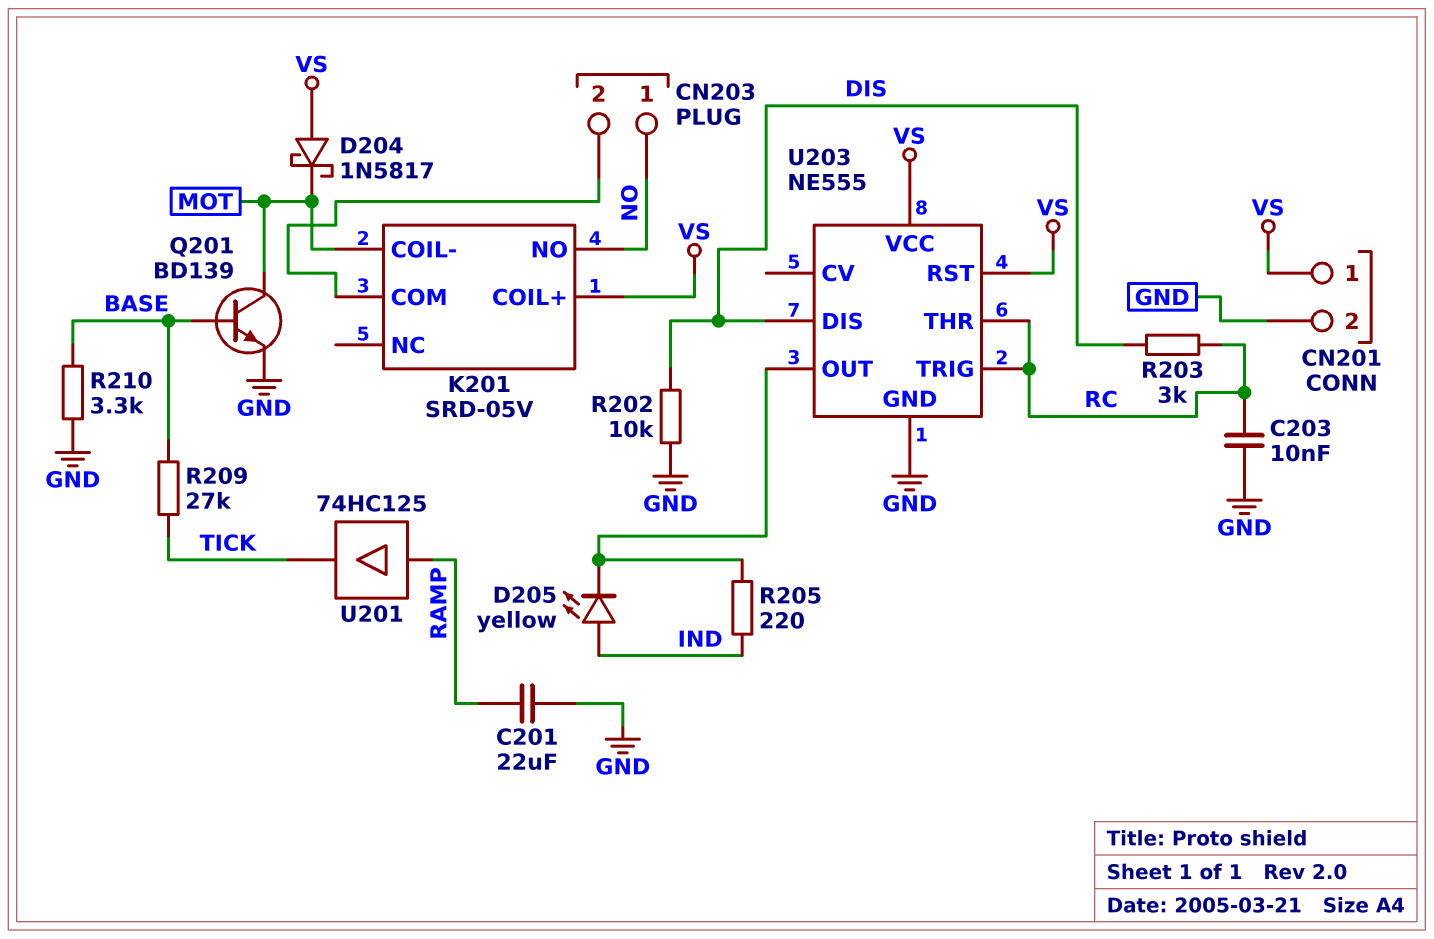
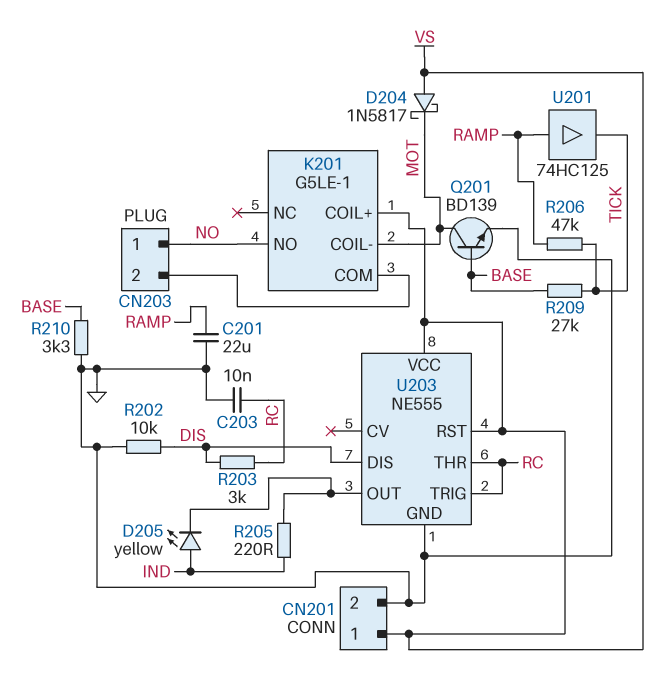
K201: SRD-05V -> G5LE-1
R206: none -> 47k (RAMP, TICK)

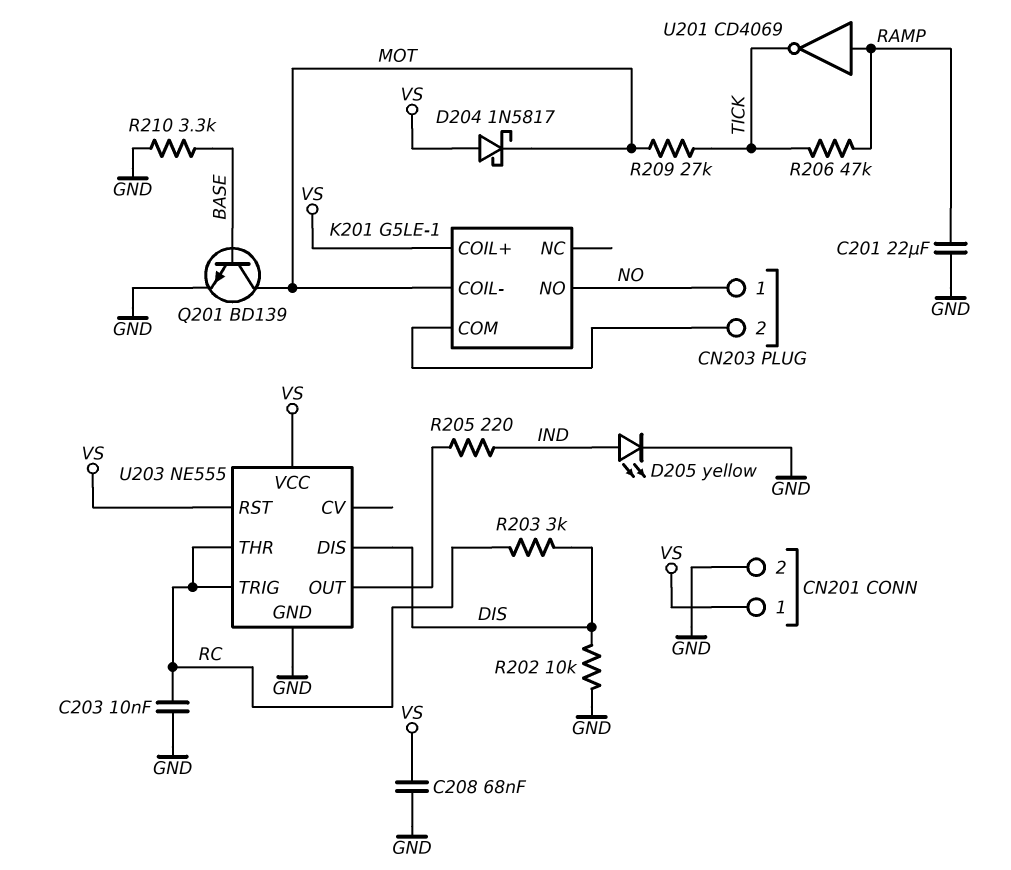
C208: none -> 68nF (GND, VS)
D205: LED yellow (A IND, K U203/OUT) -> LED yellow (A IND, K GND)
R209: 27k (BASE, TICK) -> 27k (MOT, TICK)
U201: buffer 74HC125 (in RAMP, out TICK) -> NOT CD4069 (in RAMP, out TICK)

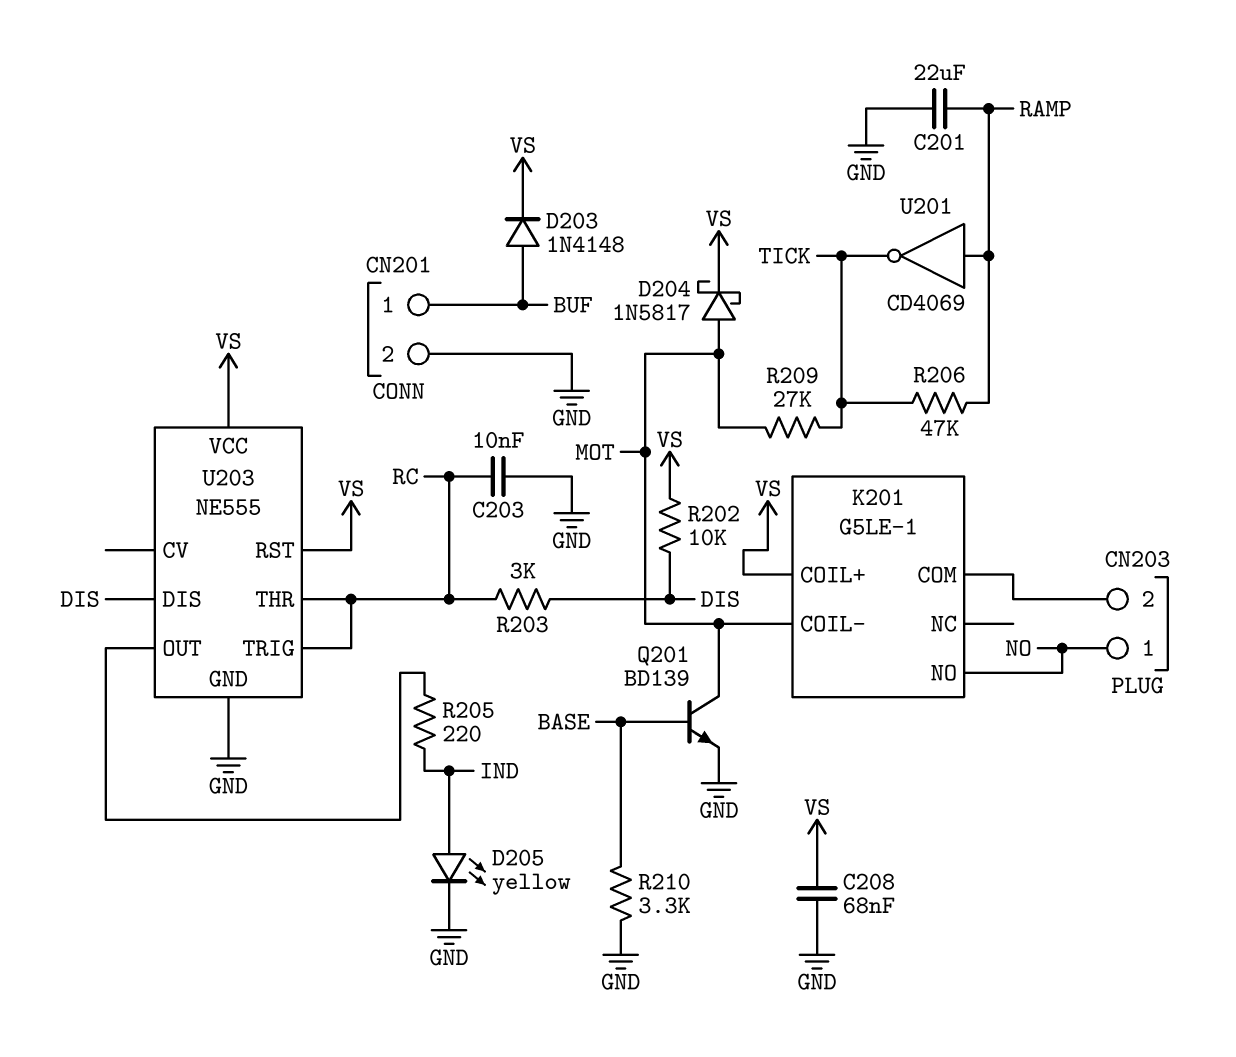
CN201 pin 1: VS -> BUF
D203: none -> diode 1N4148 (A BUF, K VS)
D204: schottky 1N5817 (A VS, K MOT) -> schottky 1N5817 (A MOT, K VS)
R202: 10k (DIS, GND) -> 10k (DIS, VS)

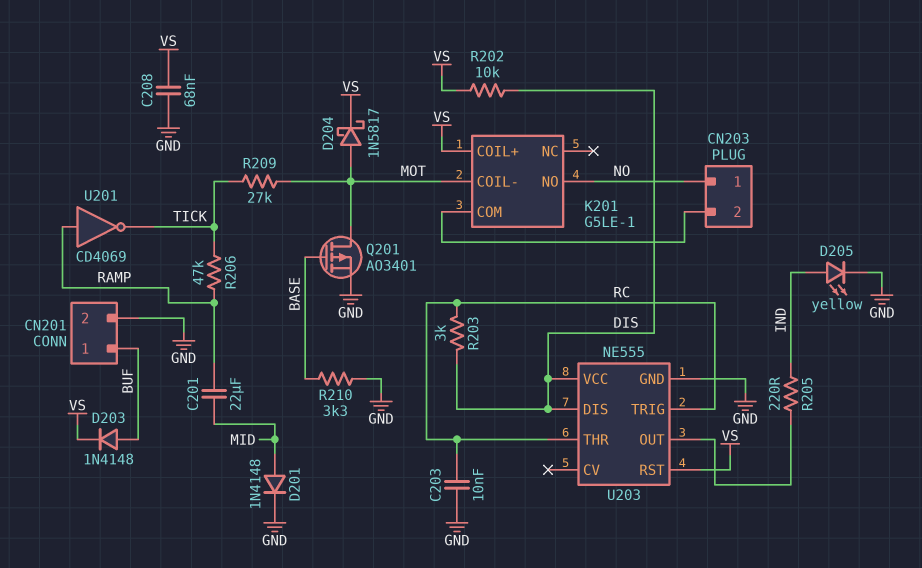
C201: 22uF (GND, RAMP) -> 22uF (MID, RAMP)
D201: none -> diode 1N4148 (A MID, K GND)
Q201: NPN BD139 (B BASE, C MOT, E GND) -> PMOS AO3401 (G BASE, D MOT, S GND)
U203 pin VCC: VS -> DIS

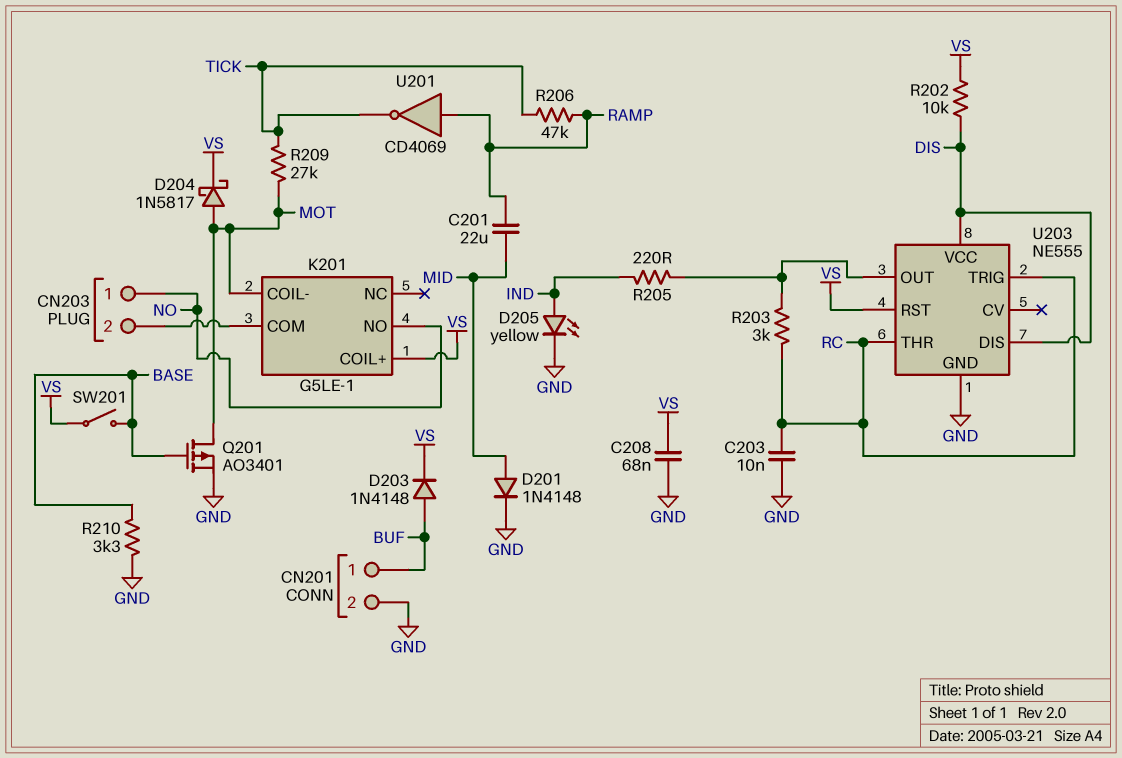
R203: 3k (DIS, RC) -> 3k (RC, U203/OUT)
SW201: none -> switch (BASE, VS)

